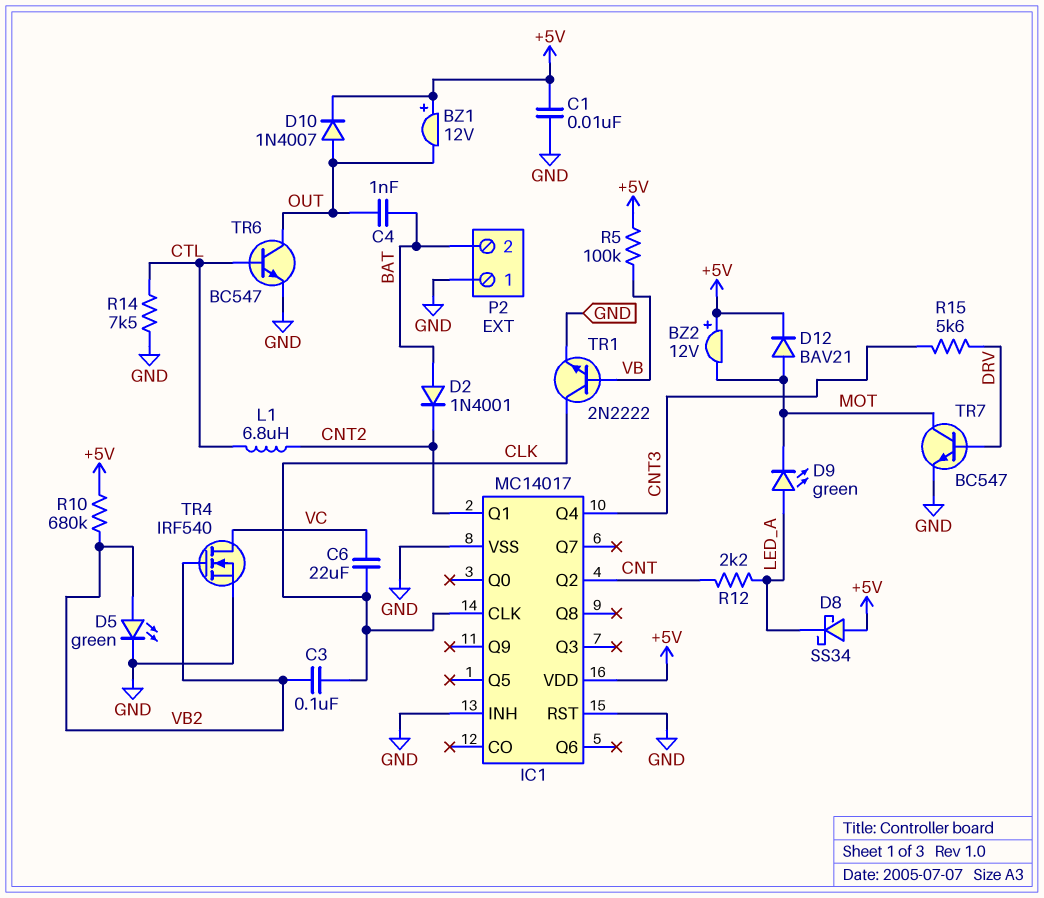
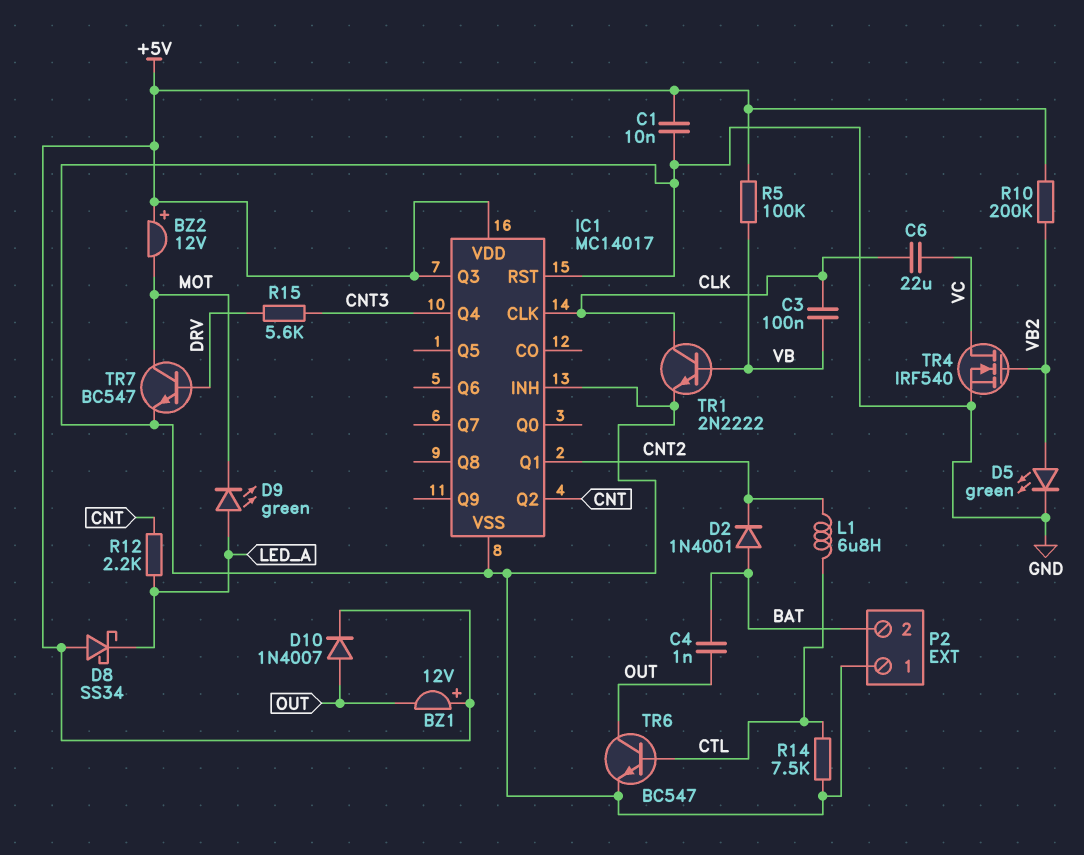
C3: 100nF (CLK, VB2) -> 100nF (CLK, VB)
D12: diode BAV21 (A MOT, K +5V) -> none
IC1 pin Q3: none -> +5V
R10: 680k (+5V, VB2) -> 200k (+5V, VB2)

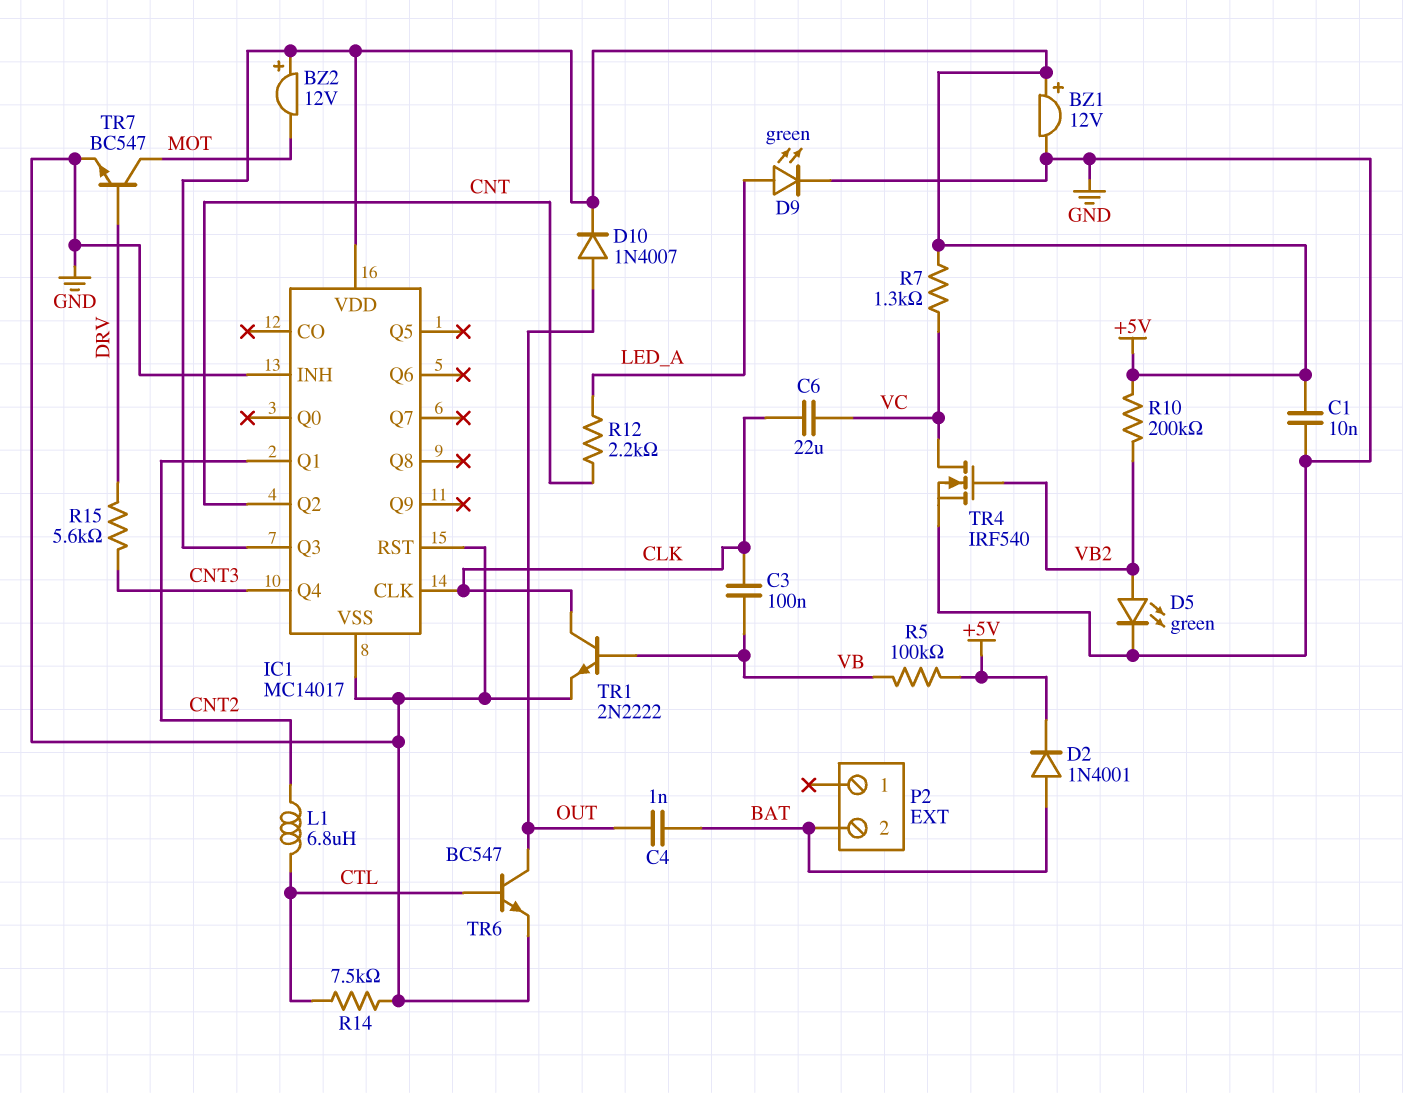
BZ1: buzzer 12V (plus +5V, minus OUT) -> buzzer 12V (plus +5V, minus GND)
D2: diode 1N4001 (A BAT, K CNT2) -> diode 1N4001 (A BAT, K +5V)
D8: schottky SS34 (A +5V, K LED_A) -> none
D9: LED green (A LED_A, K MOT) -> LED green (A LED_A, K GND)
P2 pin 1: GND -> none
R7: none -> 1.3k (+5V, VC)

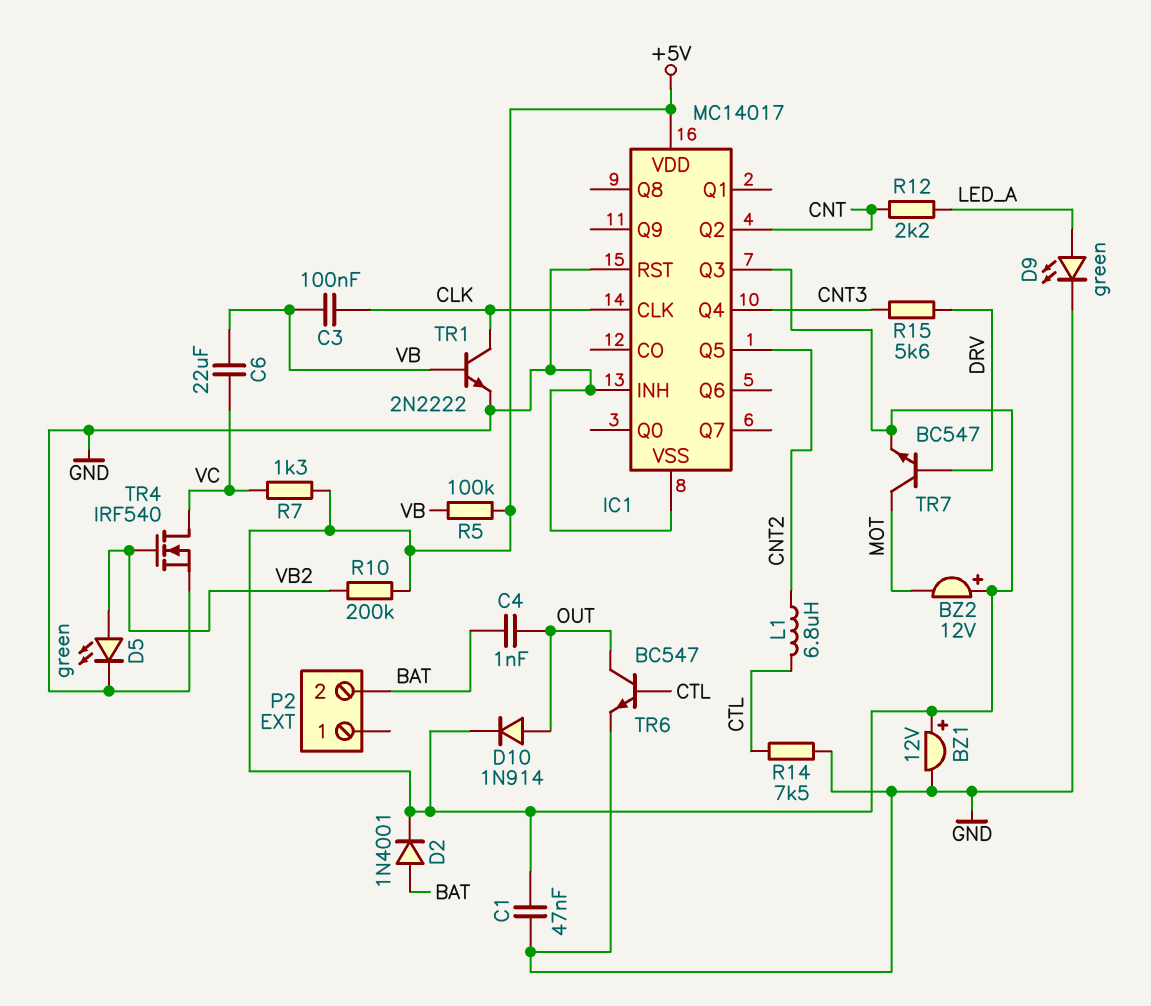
C1: 10nF (+5V, GND) -> 47nF (+5V, GND)
C6: 22uF (CLK, VC) -> 22uF (VB, VC)
D10: diode 1N4007 (A OUT, K +5V) -> diode 1N914 (A OUT, K +5V)
IC1 pin Q1: CNT2 -> none
IC1 pin Q5: none -> CNT2
TR7: NPN BC547 (B DRV, C MOT, E GND) -> NPN BC547 (B DRV, C MOT, E +5V)

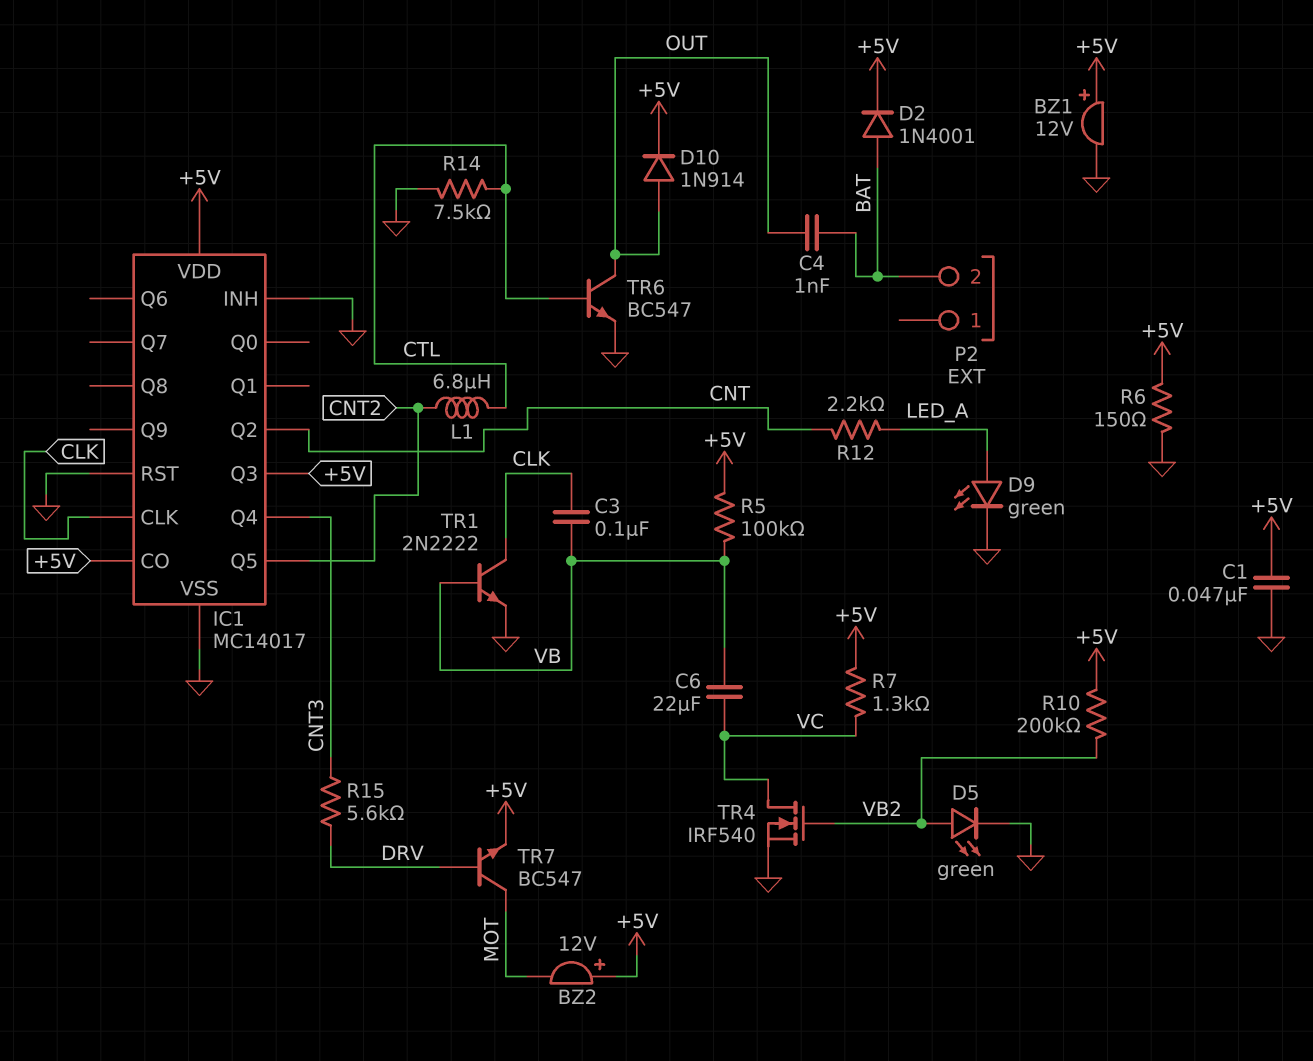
IC1 pin CO: none -> +5V
R6: none -> 150 (+5V, GND)

